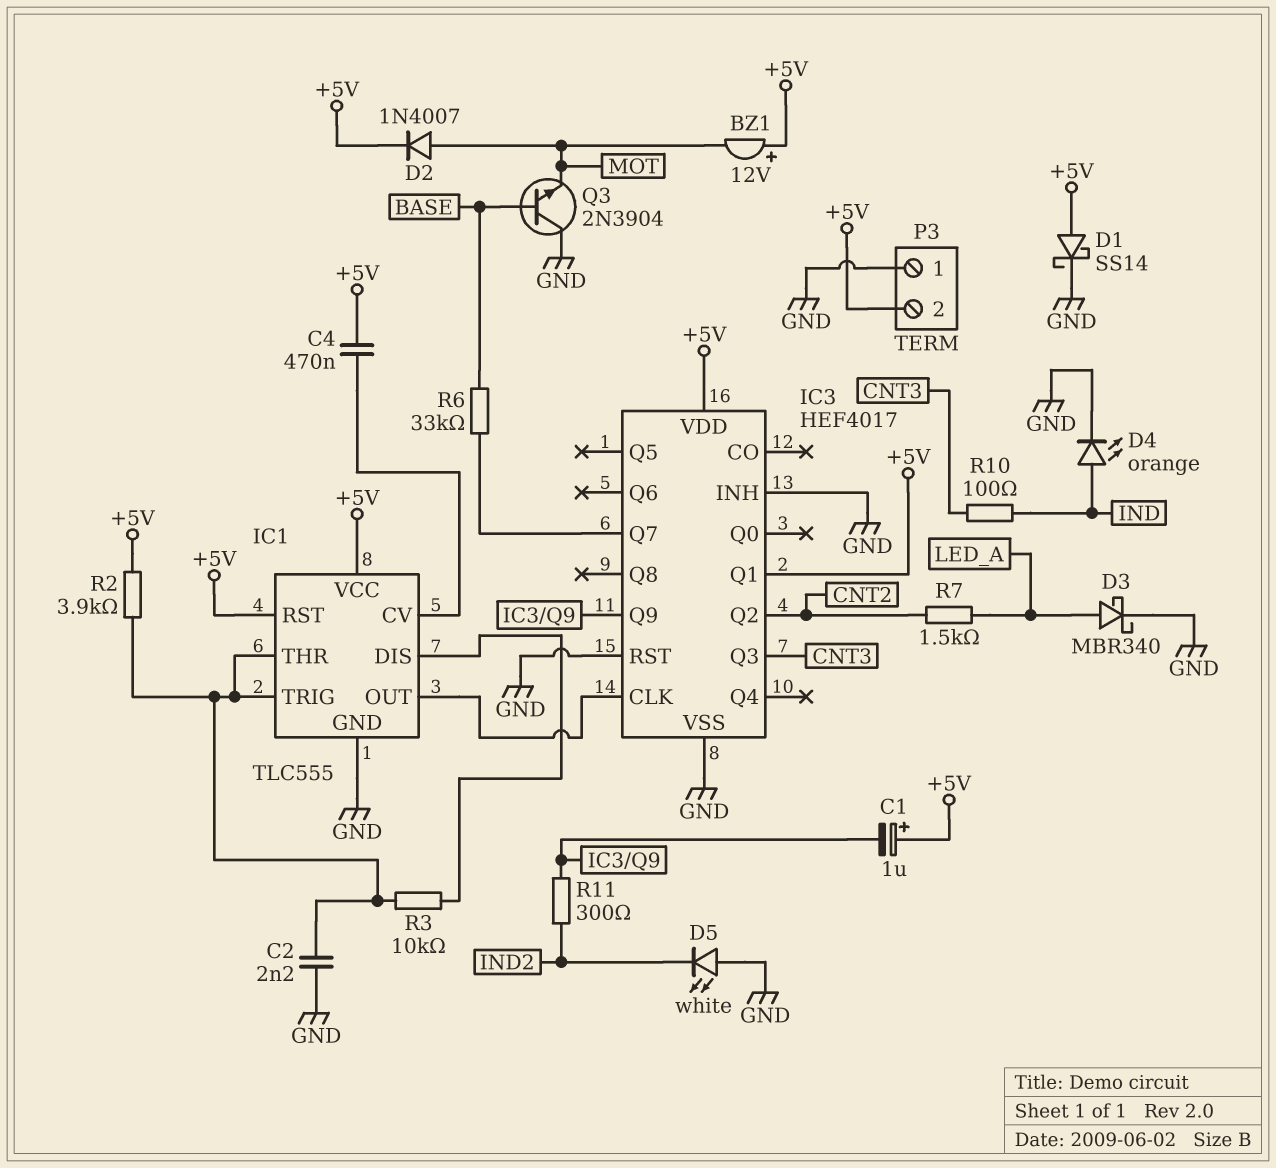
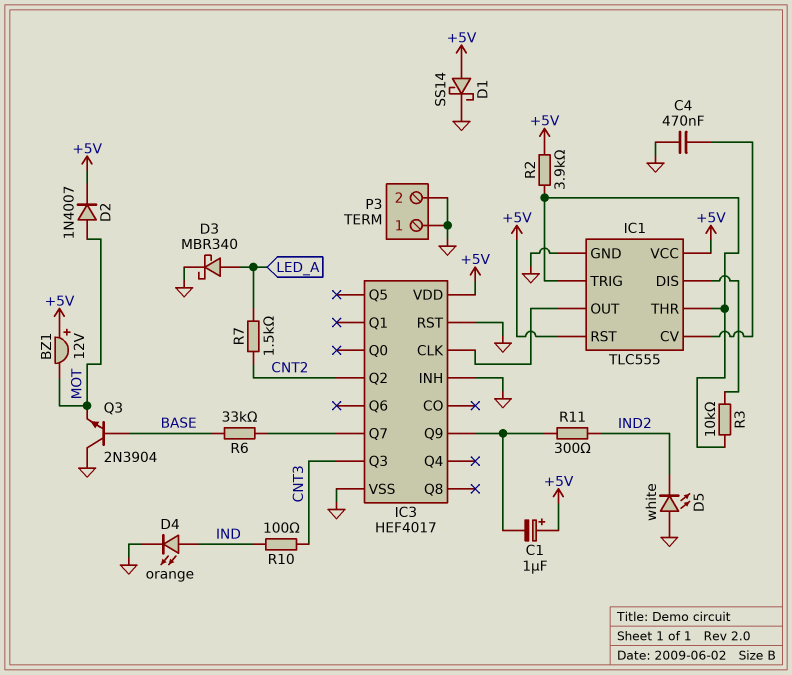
C2: 2.2nF (GND, IC1/THR) -> none
C4: 470nF (+5V, IC1/CV) -> 470nF (GND, IC1/CV)
IC3 pin Q1: +5V -> none
P3 pin 2: +5V -> GND

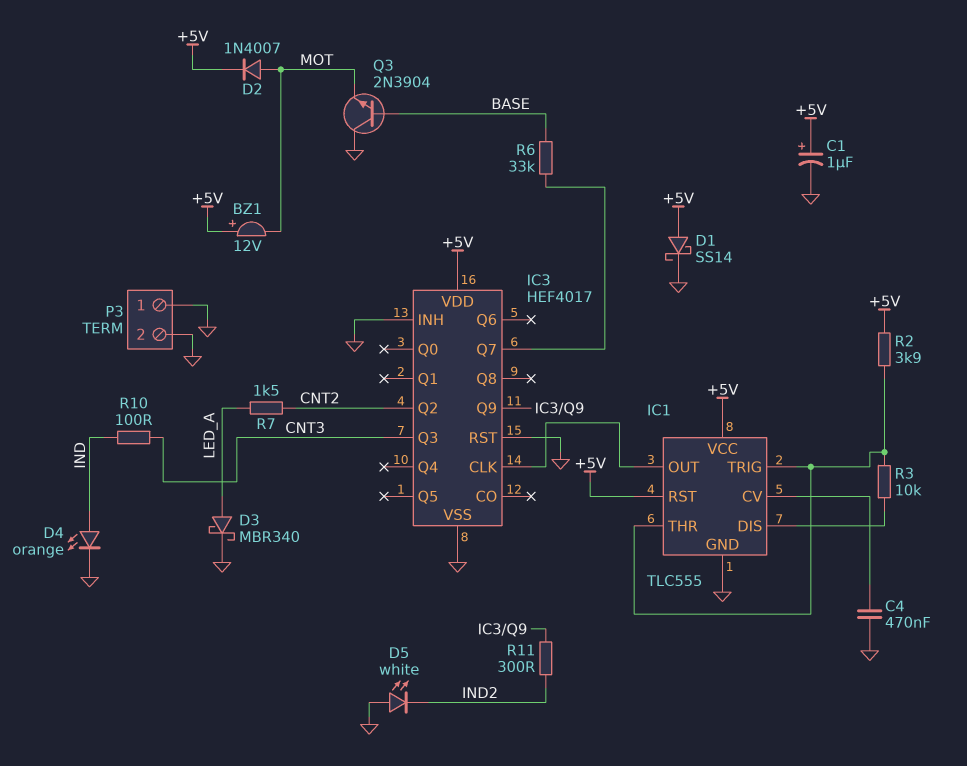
C1: 1uF (plus +5V, minus IC3/Q9) -> 1uF (plus +5V, minus GND)

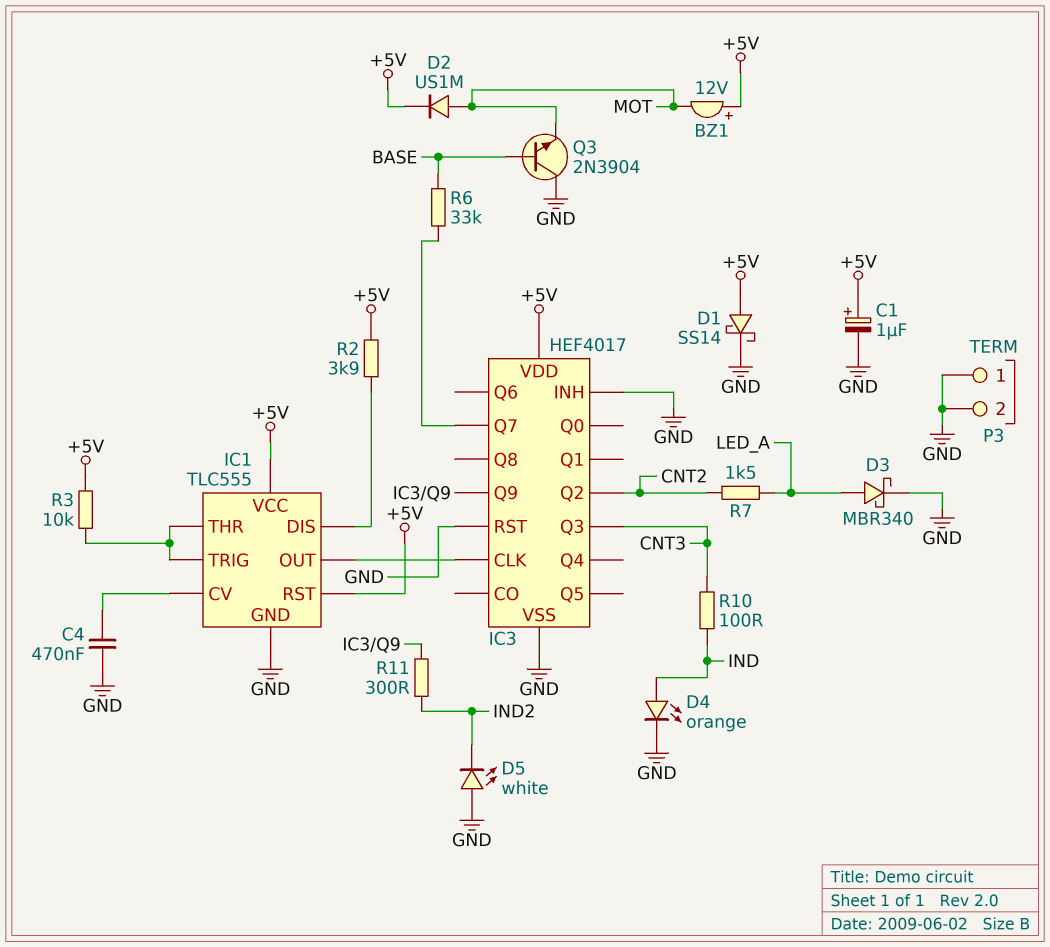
D2: diode 1N4007 (A MOT, K +5V) -> diode US1M (A MOT, K +5V)
R2: 3.9k (+5V, IC1/THR) -> 3.9k (+5V, IC1/DIS)
R3: 10k (IC1/DIS, IC1/THR) -> 10k (+5V, IC1/THR)

